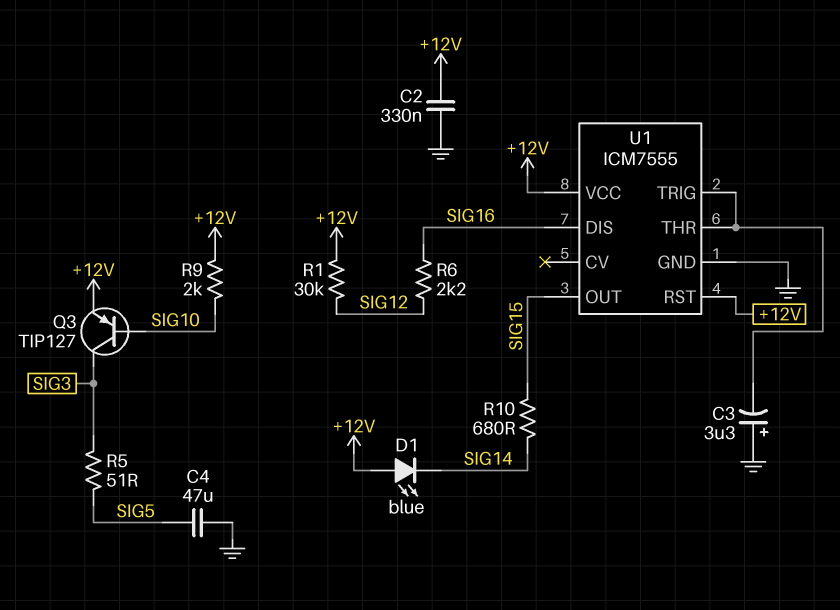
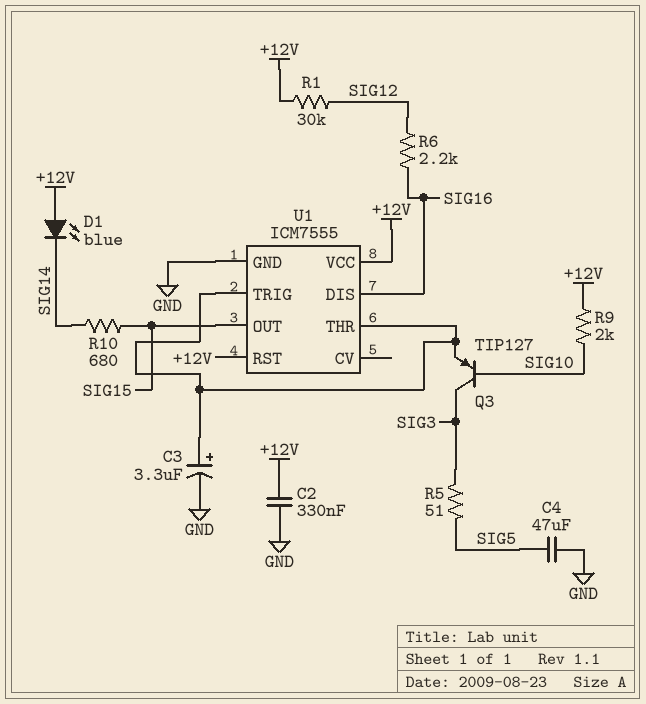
C3: 3.3uF (plus GND, minus U1/THR) -> 3.3uF (plus U1/THR, minus GND)
Q3: PNP TIP127 (B SIG10, C SIG3, E +12V) -> PNP TIP127 (B SIG10, C SIG3, E U1/THR)

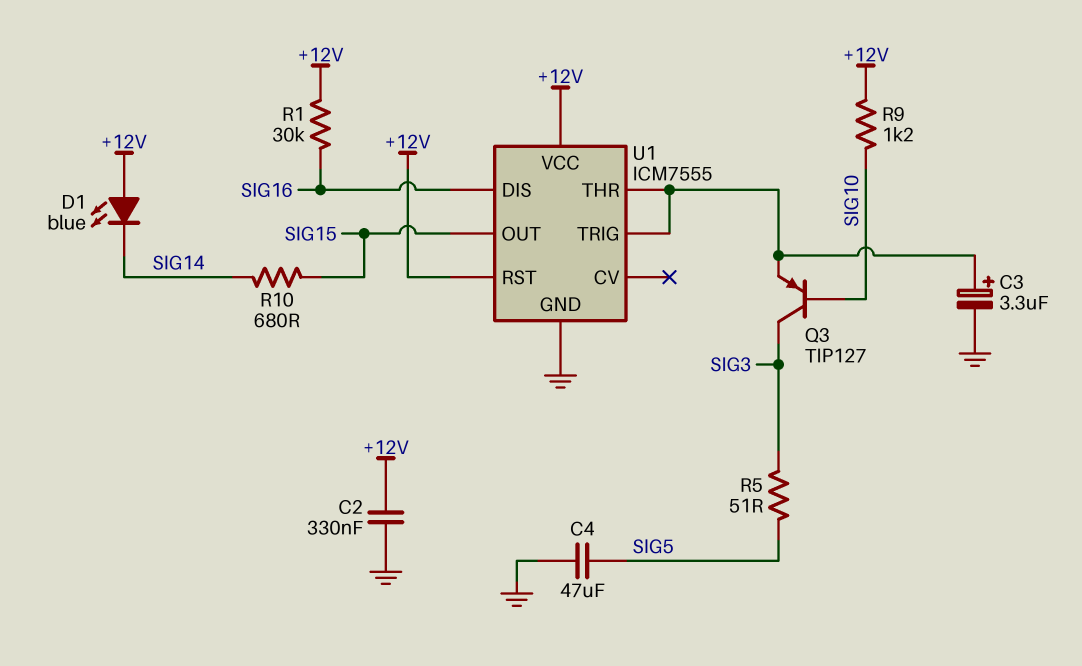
R1: 30k (+12V, SIG12) -> 30k (+12V, SIG16)
R6: 2.2k (SIG12, SIG16) -> none
R9: 2k (+12V, SIG10) -> 1.2k (+12V, SIG10)

